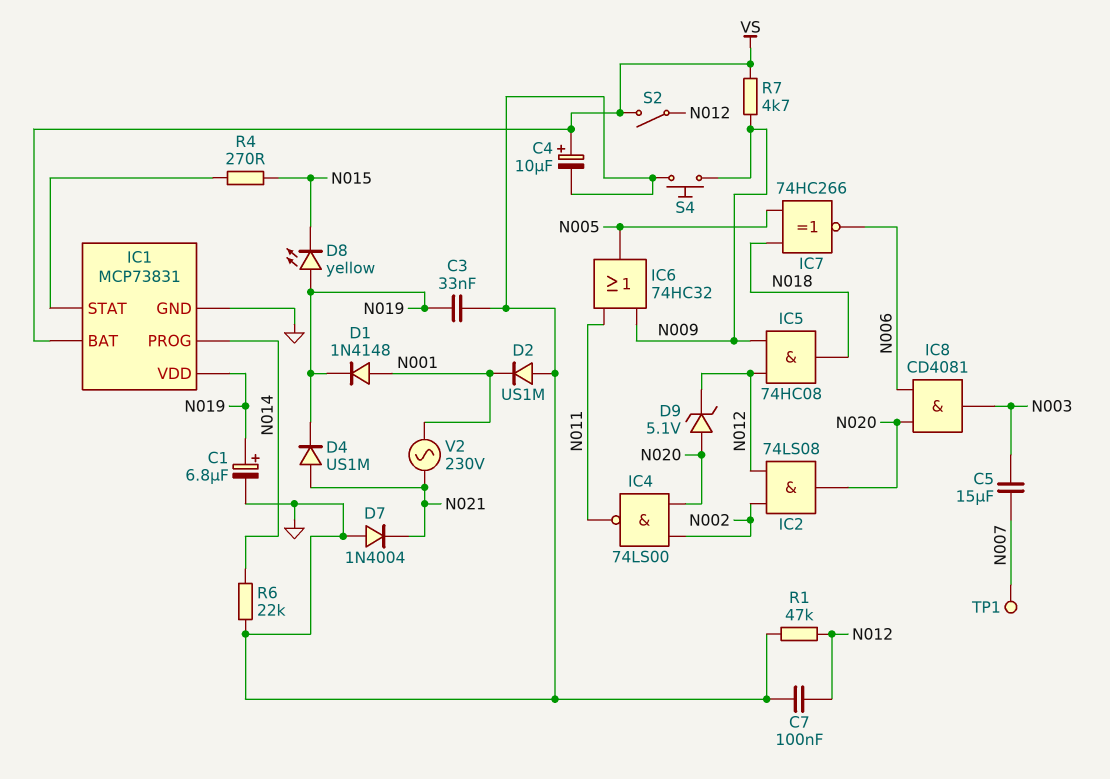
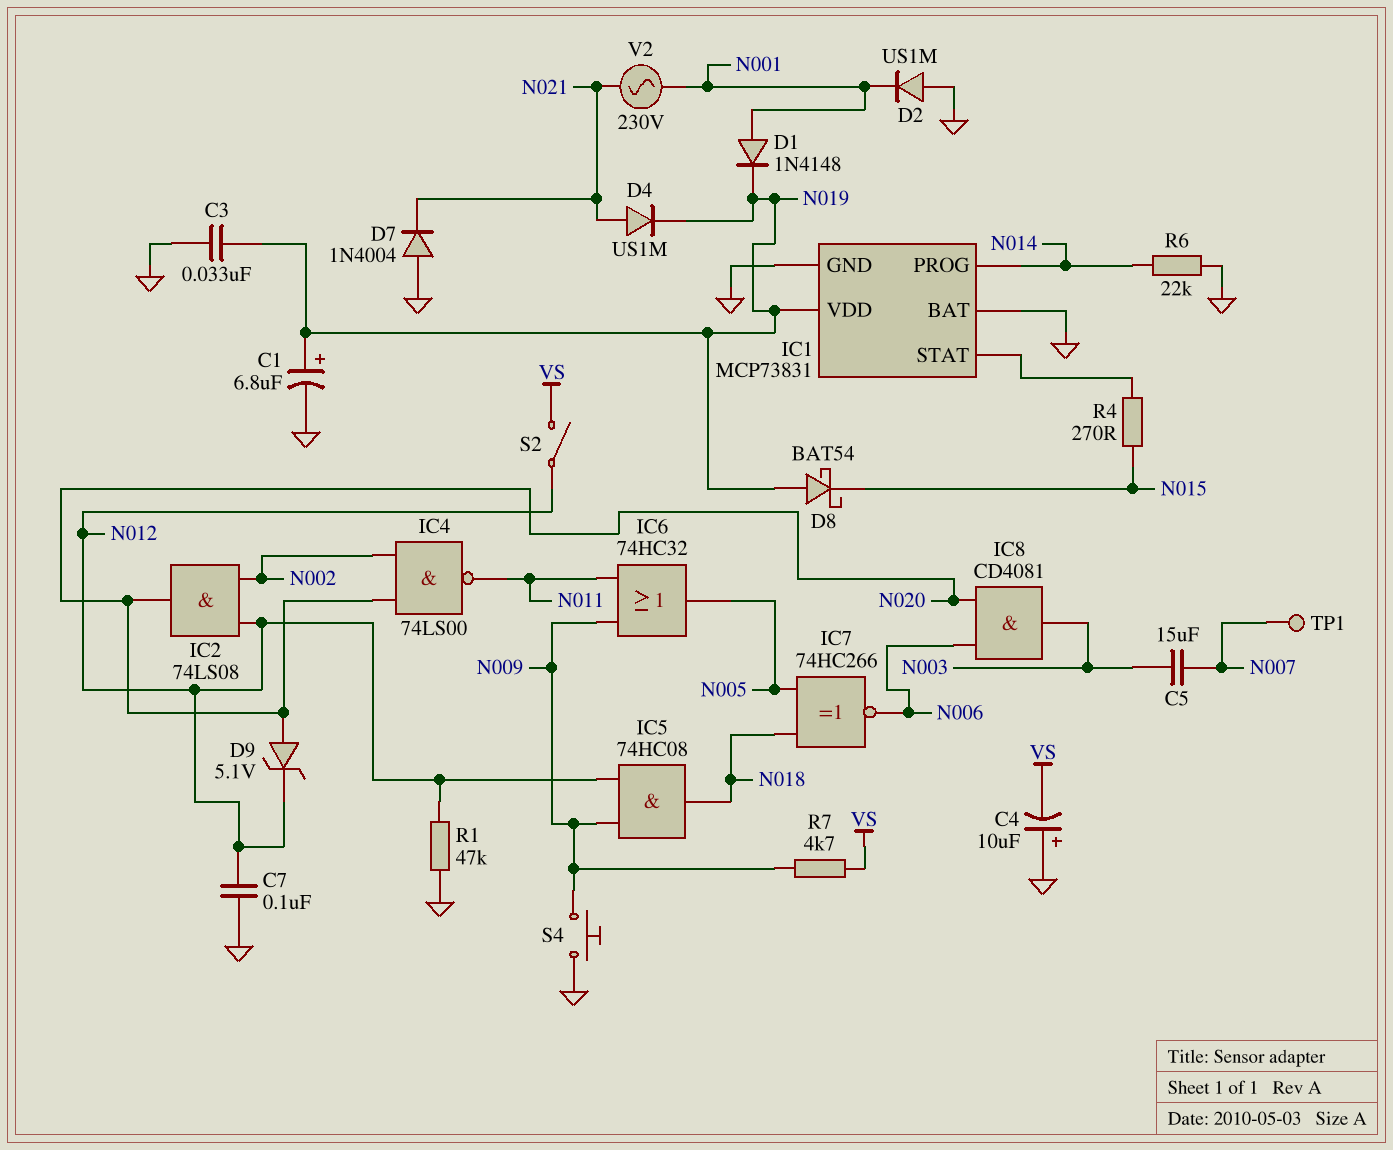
C4: 10uF (plus VS, minus GND) -> 10uF (plus GND, minus VS)
D8: LED yellow (A N019, K N015) -> schottky BAT54 (A N019, K N015)
IC1 pin BAT: VS -> GND

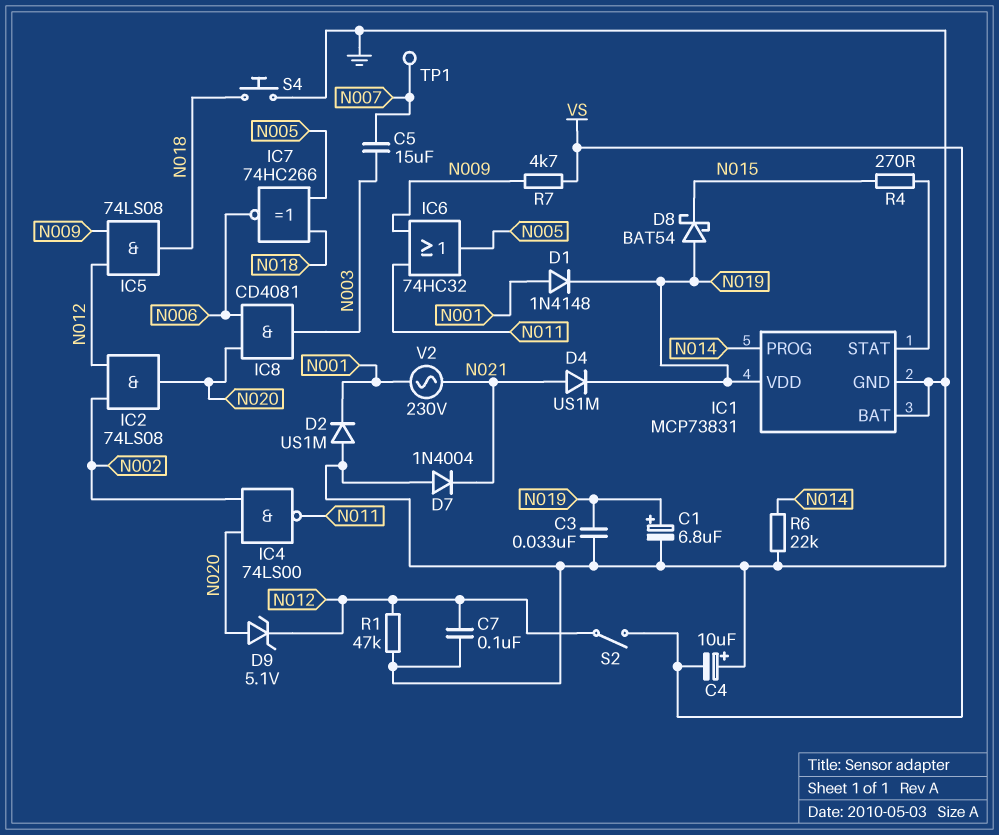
IC5: AND 74HC08 (in N009, in N012, out N018) -> AND 74LS08 (in N009, in N012, out N018)
S4: button (GND, N009) -> button (GND, N018)

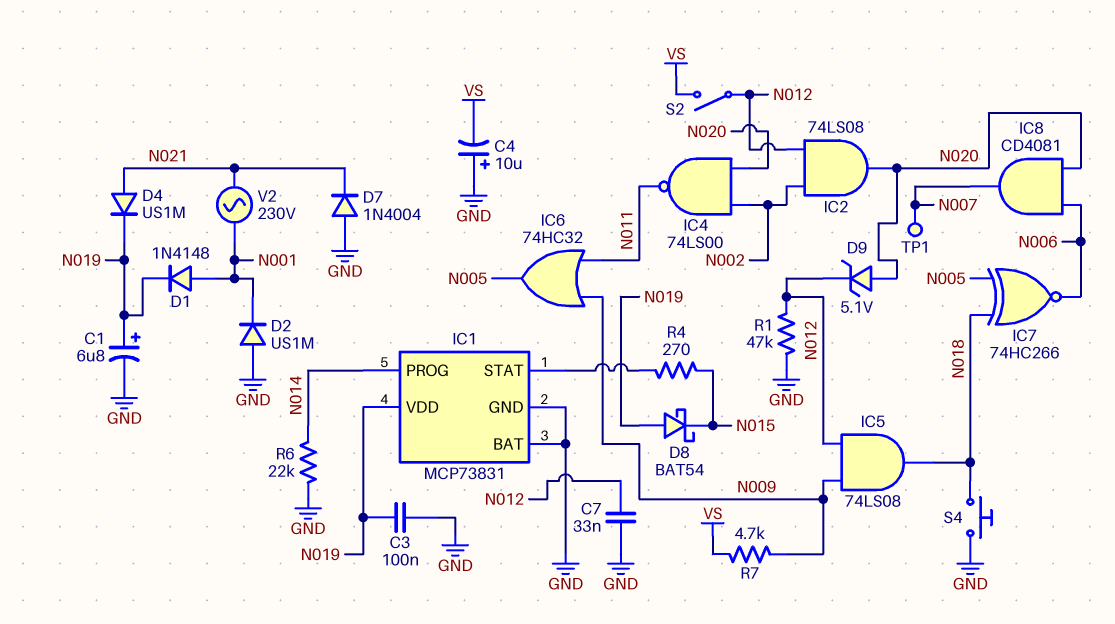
C3: 33nF (GND, N019) -> 100nF (GND, N019)
C5: 15uF (N003, N007) -> none
C7: 100nF (GND, N012) -> 33nF (GND, N012)
IC8: AND CD4081 (in N006, in N020, out N003) -> AND CD4081 (in N006, in N020, out N007)

